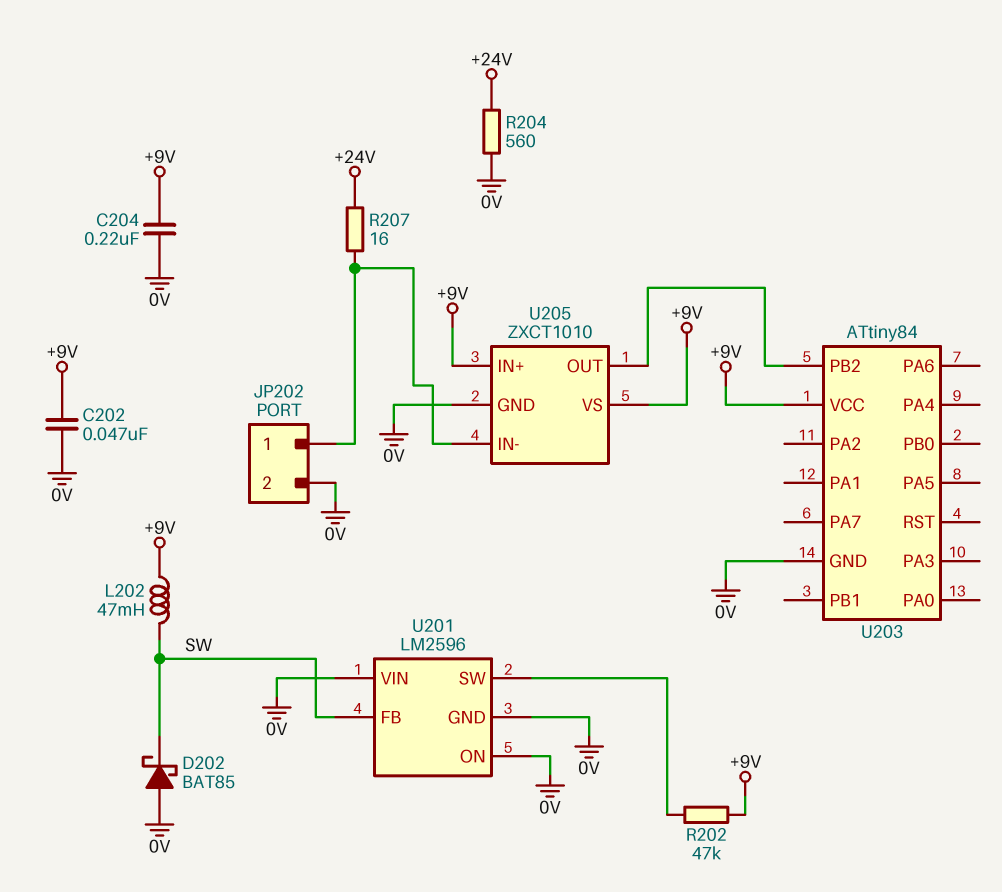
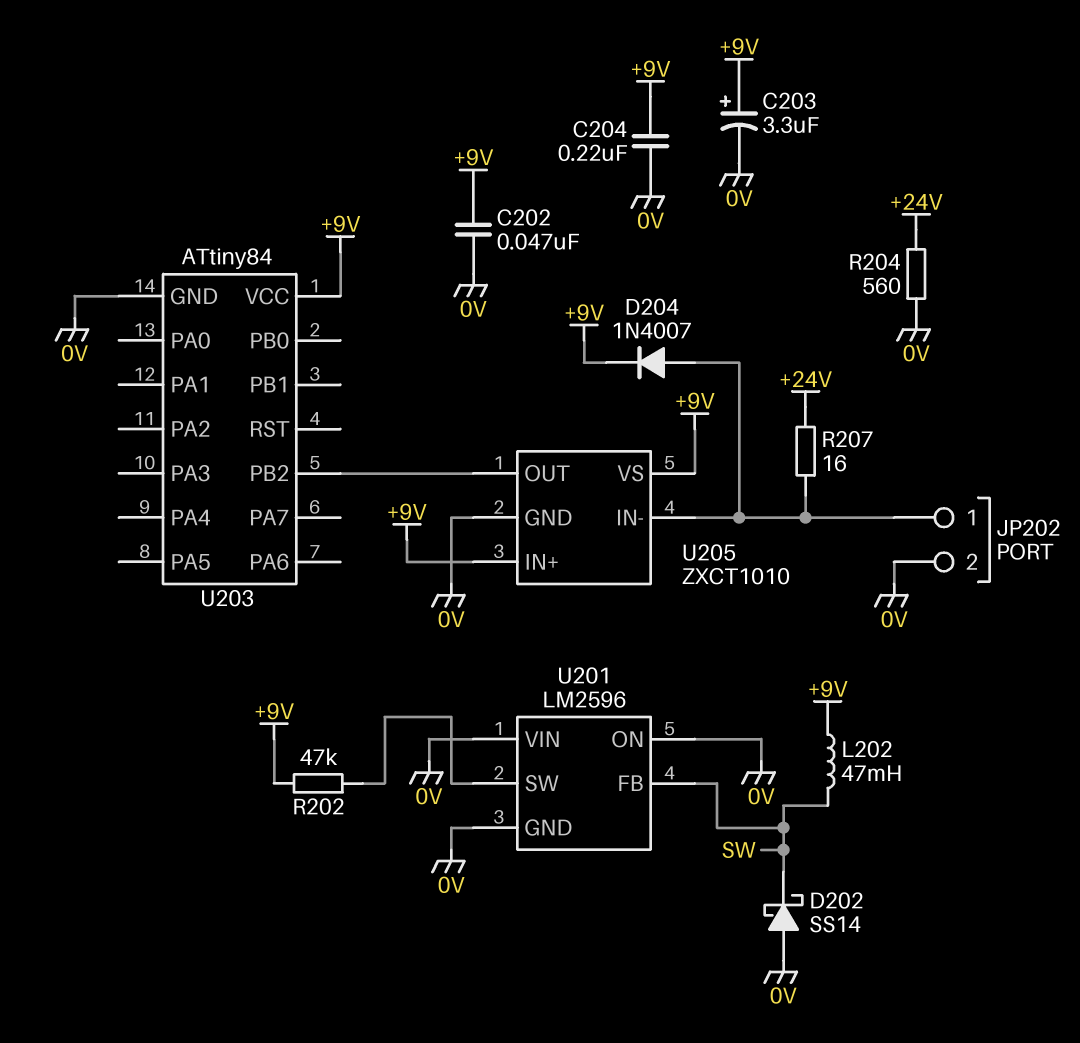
C203: none -> 3.3uF (plus +9V, minus 0V)
D202: schottky BAT85 (A 0V, K SW) -> schottky SS14 (A 0V, K SW)
D204: none -> diode 1N4007 (A JP202/1, K +9V)

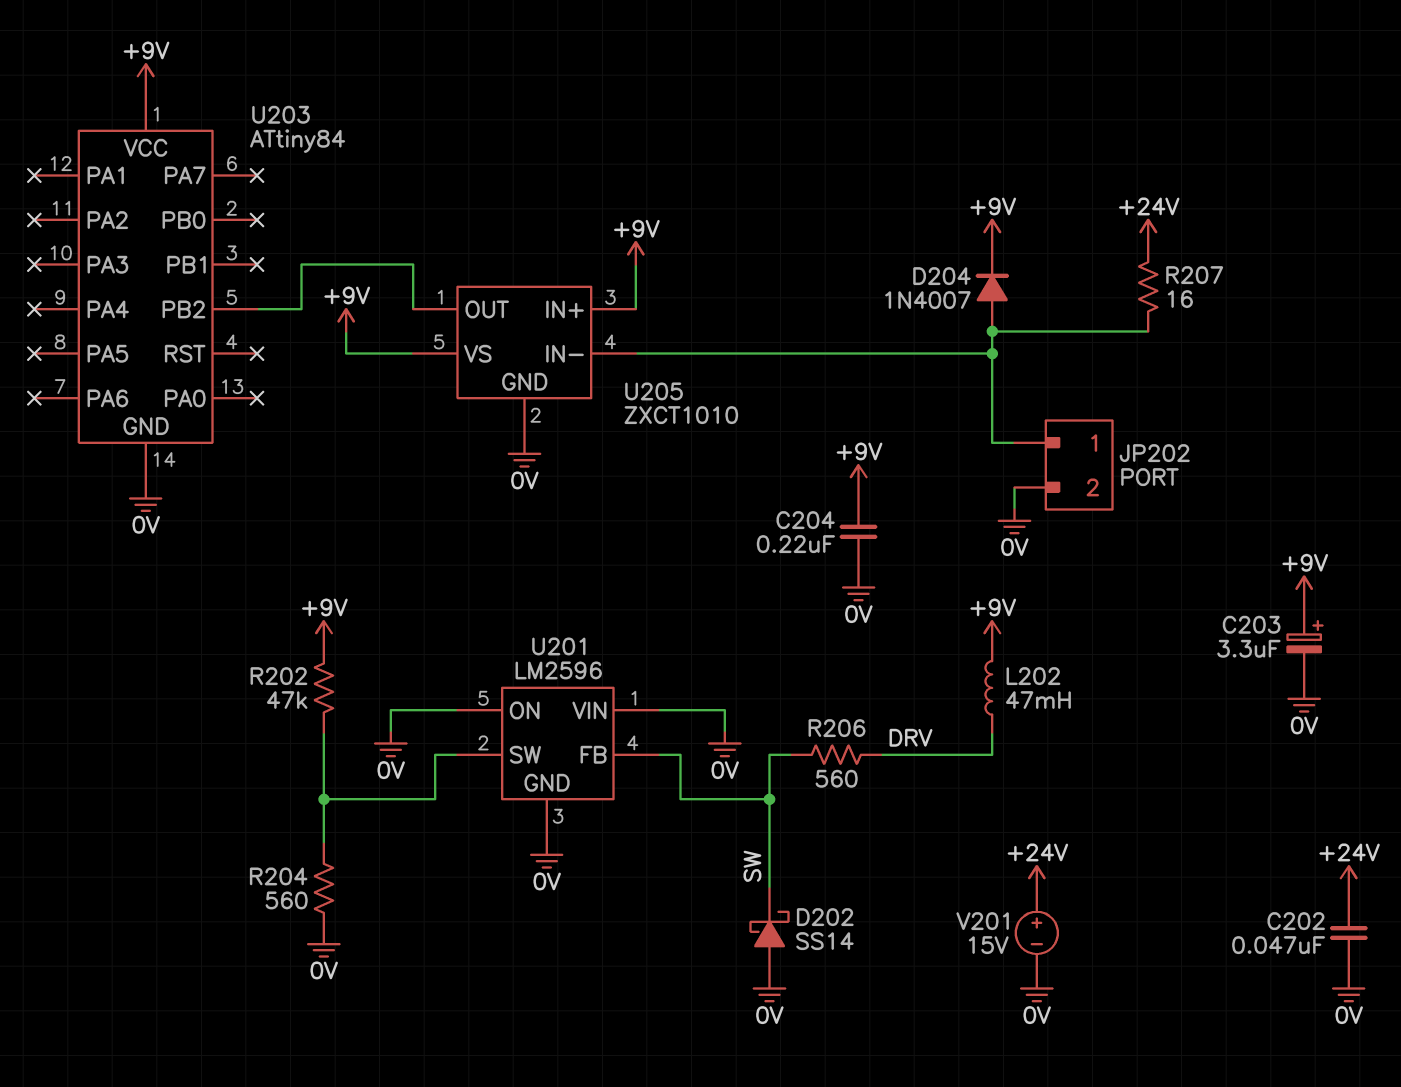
C202: 47nF (+9V, 0V) -> 47nF (+24V, 0V)
L202: 47mH (+9V, SW) -> 47mH (+9V, DRV)
R204: 560 (+24V, 0V) -> 560 (0V, U201/SW)
R206: none -> 560 (DRV, SW)
V201: none -> 15V (plus +24V, minus 0V)

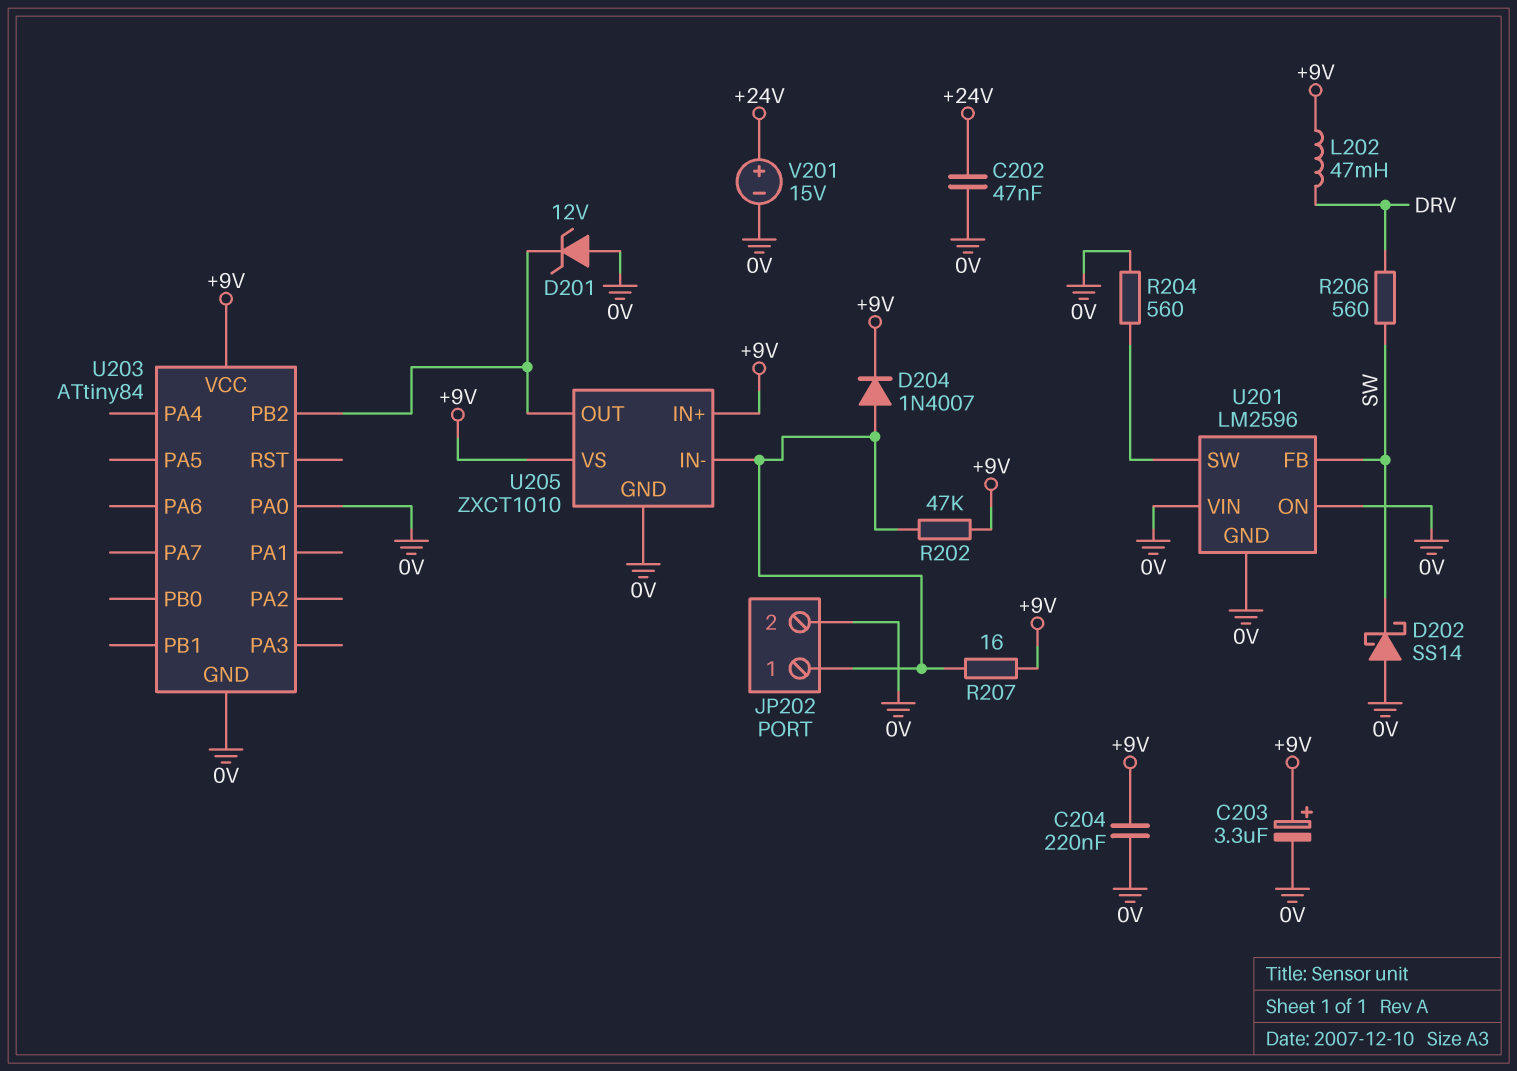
D201: none -> zener 12V (A 0V, K U203/PB2)
R202: 47k (+9V, U201/SW) -> 47k (+9V, JP202/1)
R207: 16 (+24V, JP202/1) -> 16 (+9V, JP202/1)
U203 pin PA0: none -> 0V

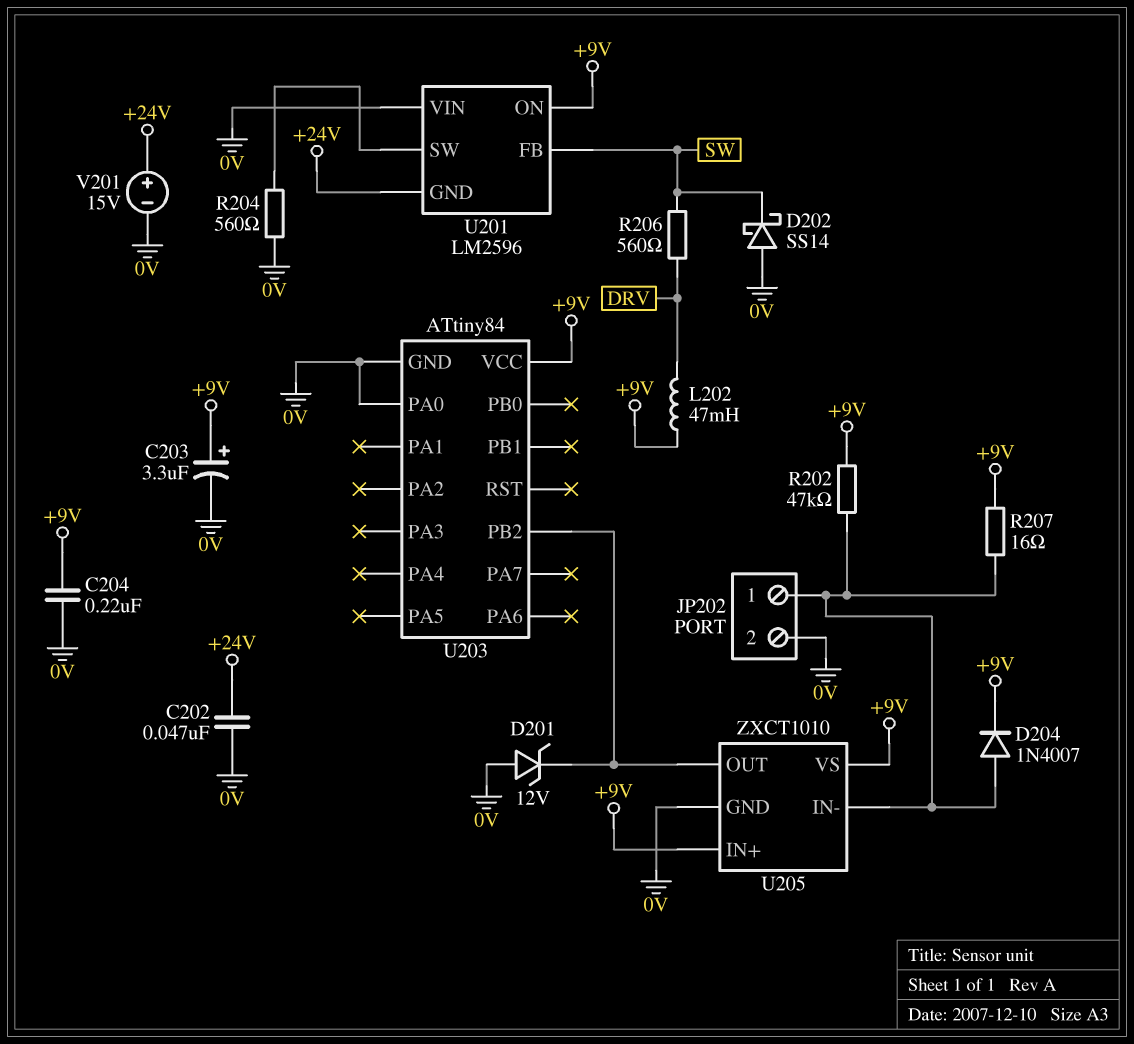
U201 pin GND: 0V -> +24V
U201 pin ON: 0V -> +9V

